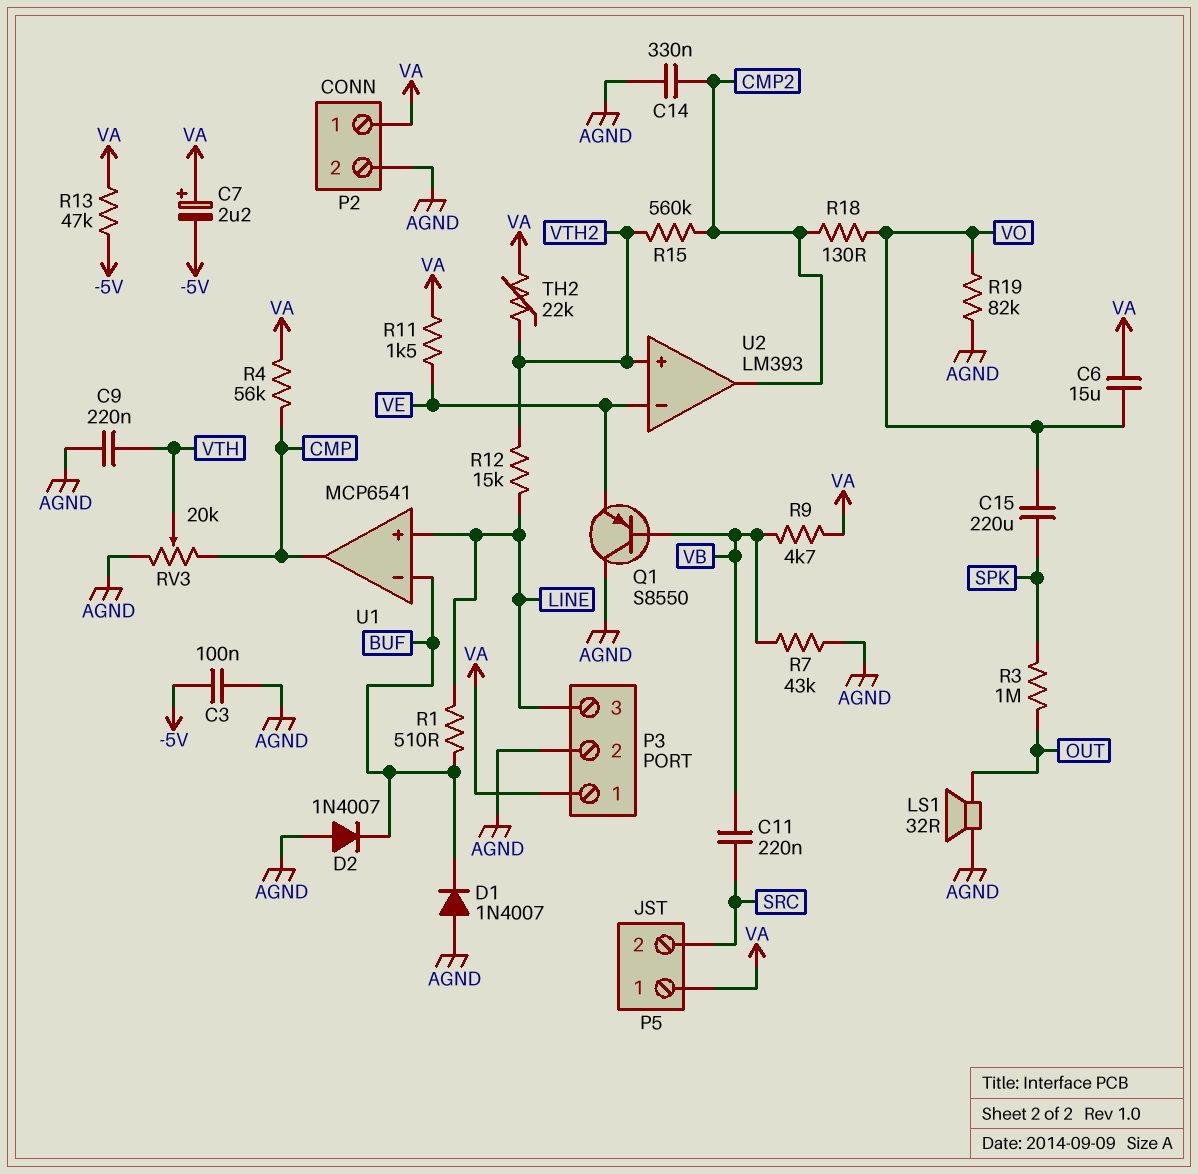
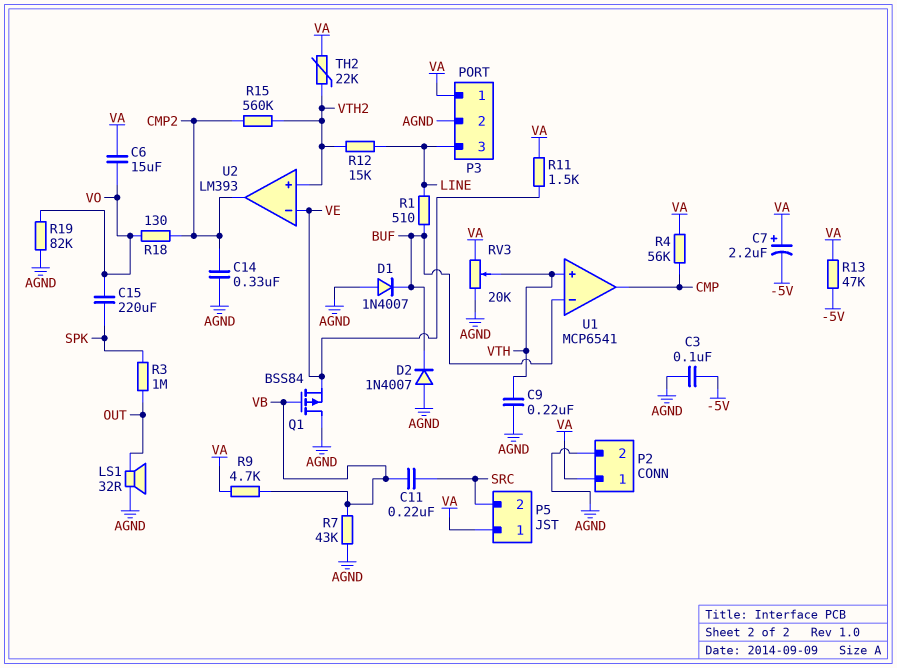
Q1: PNP S8550 (B VB, C AGND, E VE) -> PMOS BSS84 (G VB, D AGND, S VE)
RV3: 20k (AGND, CMP, wiper VTH) -> 20k (AGND, VA, wiper VTH)
U1 pin in+: LINE -> VTH

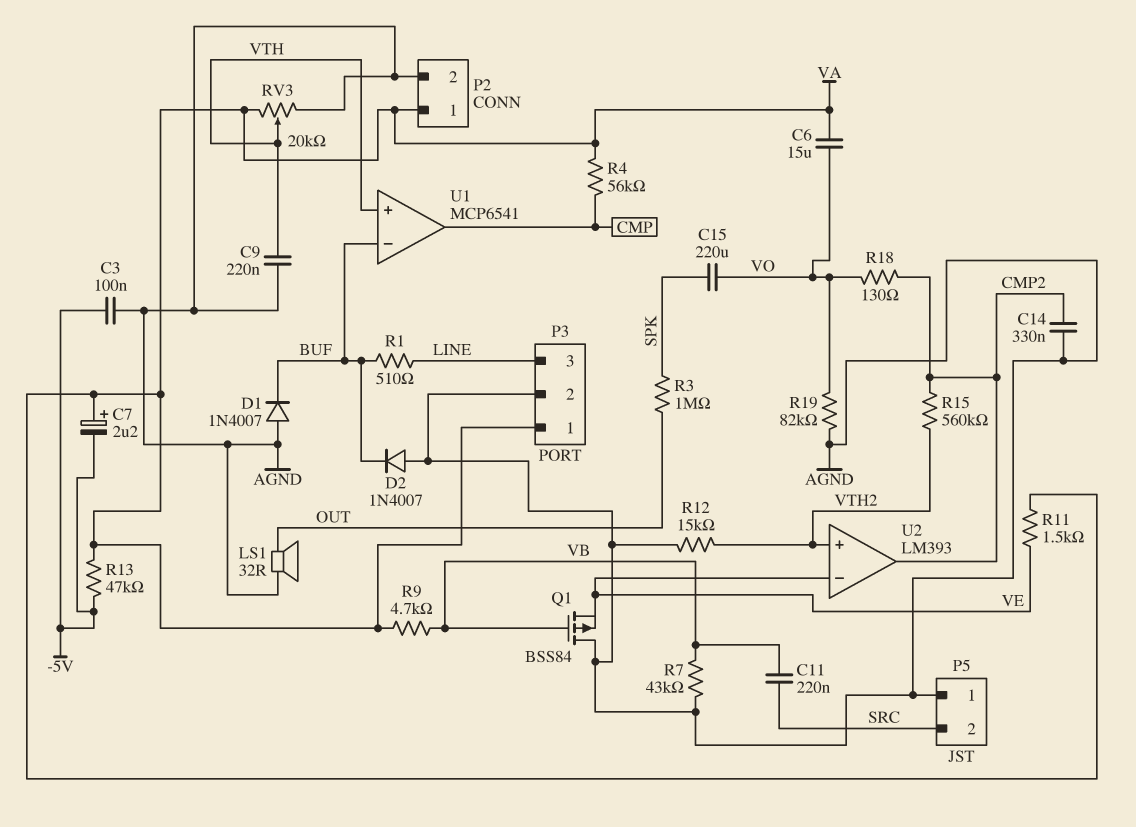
P5 pin 1: VA -> AGND
R12: 15k (LINE, VTH2) -> 15k (AGND, VTH2)
TH2: 22k (VA, VTH2) -> none

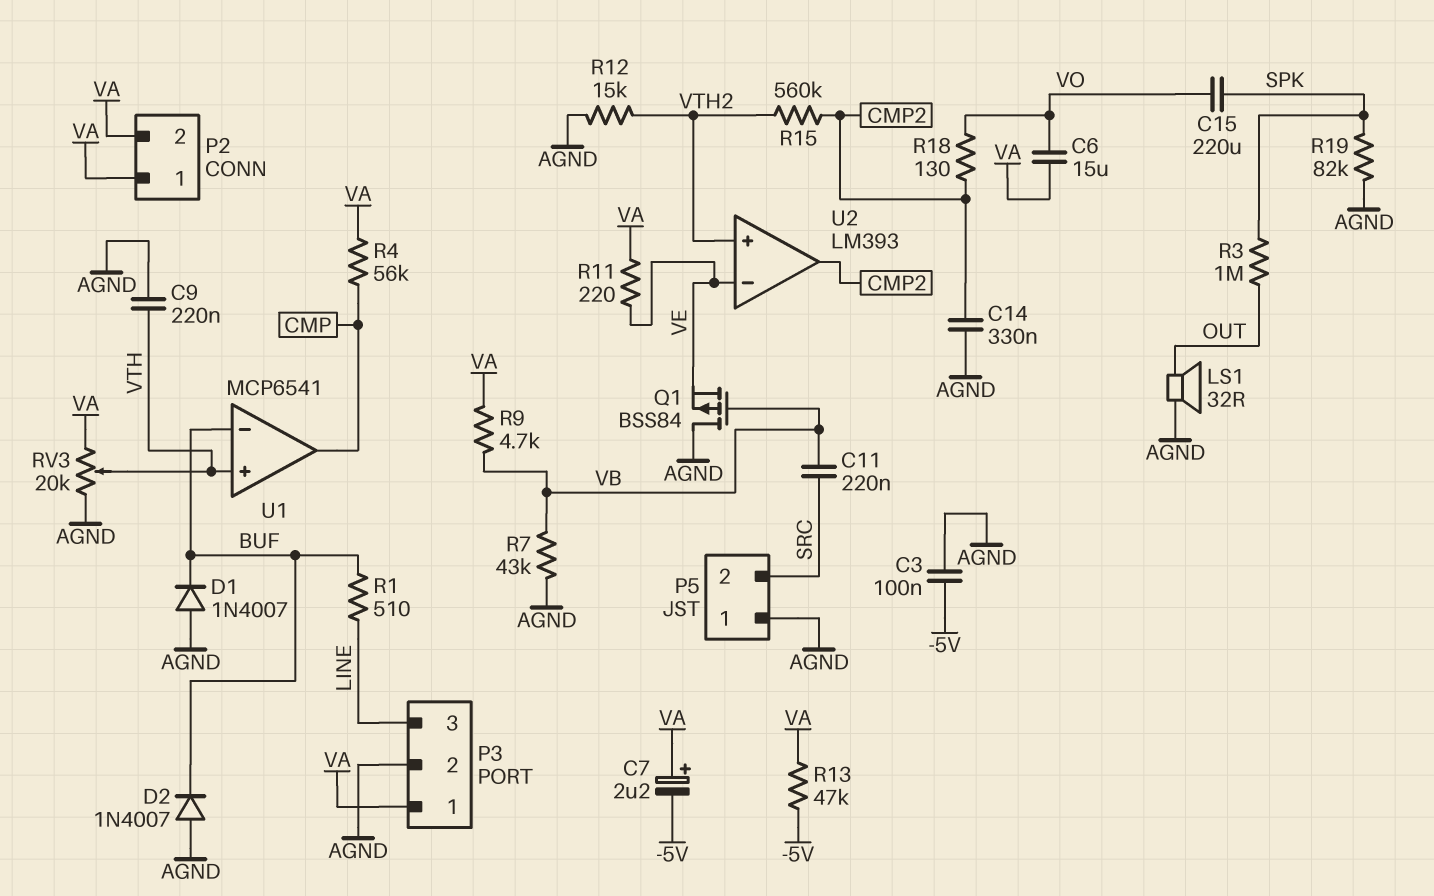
P2 pin 2: AGND -> VA
R11: 1.5k (VA, VE) -> 220 (VA, VE)
R19: 82k (AGND, VO) -> 82k (AGND, SPK)

